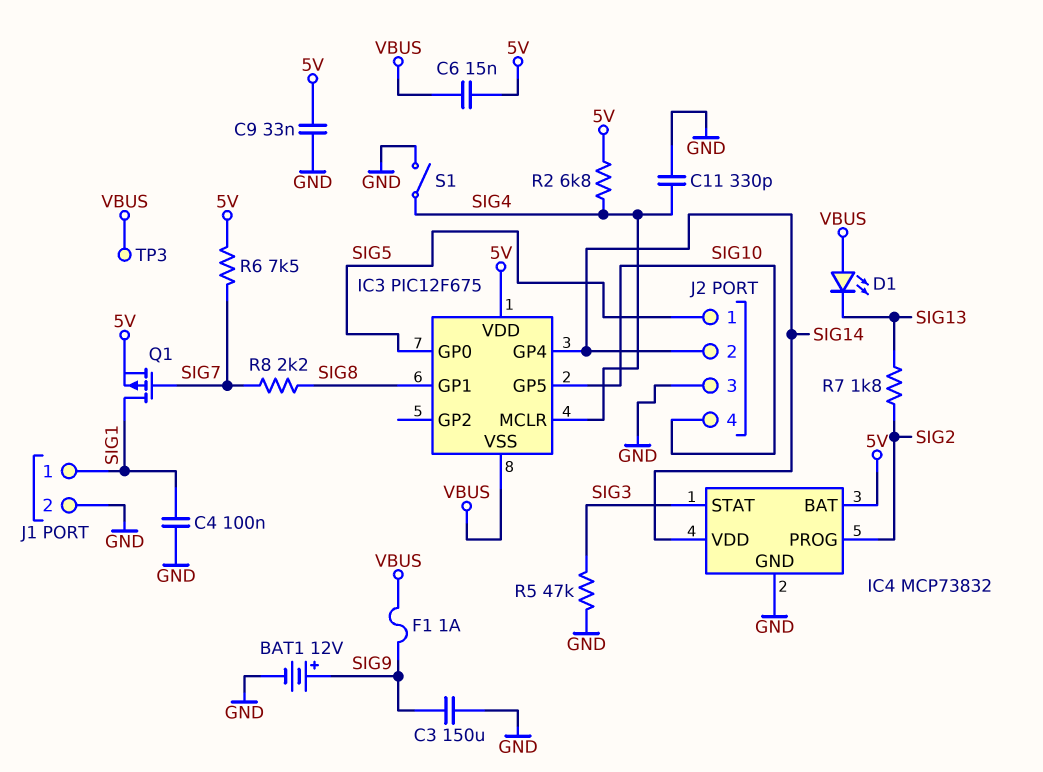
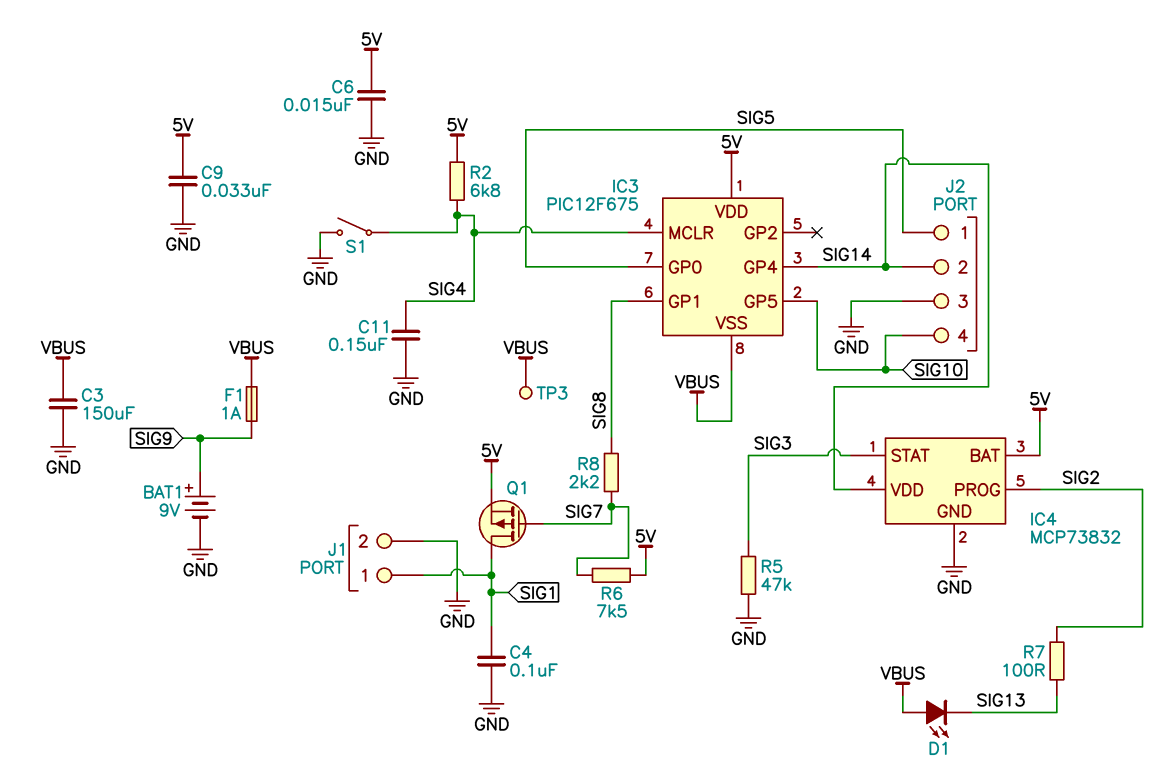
BAT1: 12V (plus SIG9, minus GND) -> 9V (plus SIG9, minus GND)
C3: 150uF (GND, SIG9) -> 150uF (GND, VBUS)
C6: 15nF (5V, VBUS) -> 15nF (5V, GND)
C11: 330pF (GND, SIG4) -> 150nF (GND, SIG4)
R7: 1.8k (SIG2, SIG13) -> 100 (SIG2, SIG13)

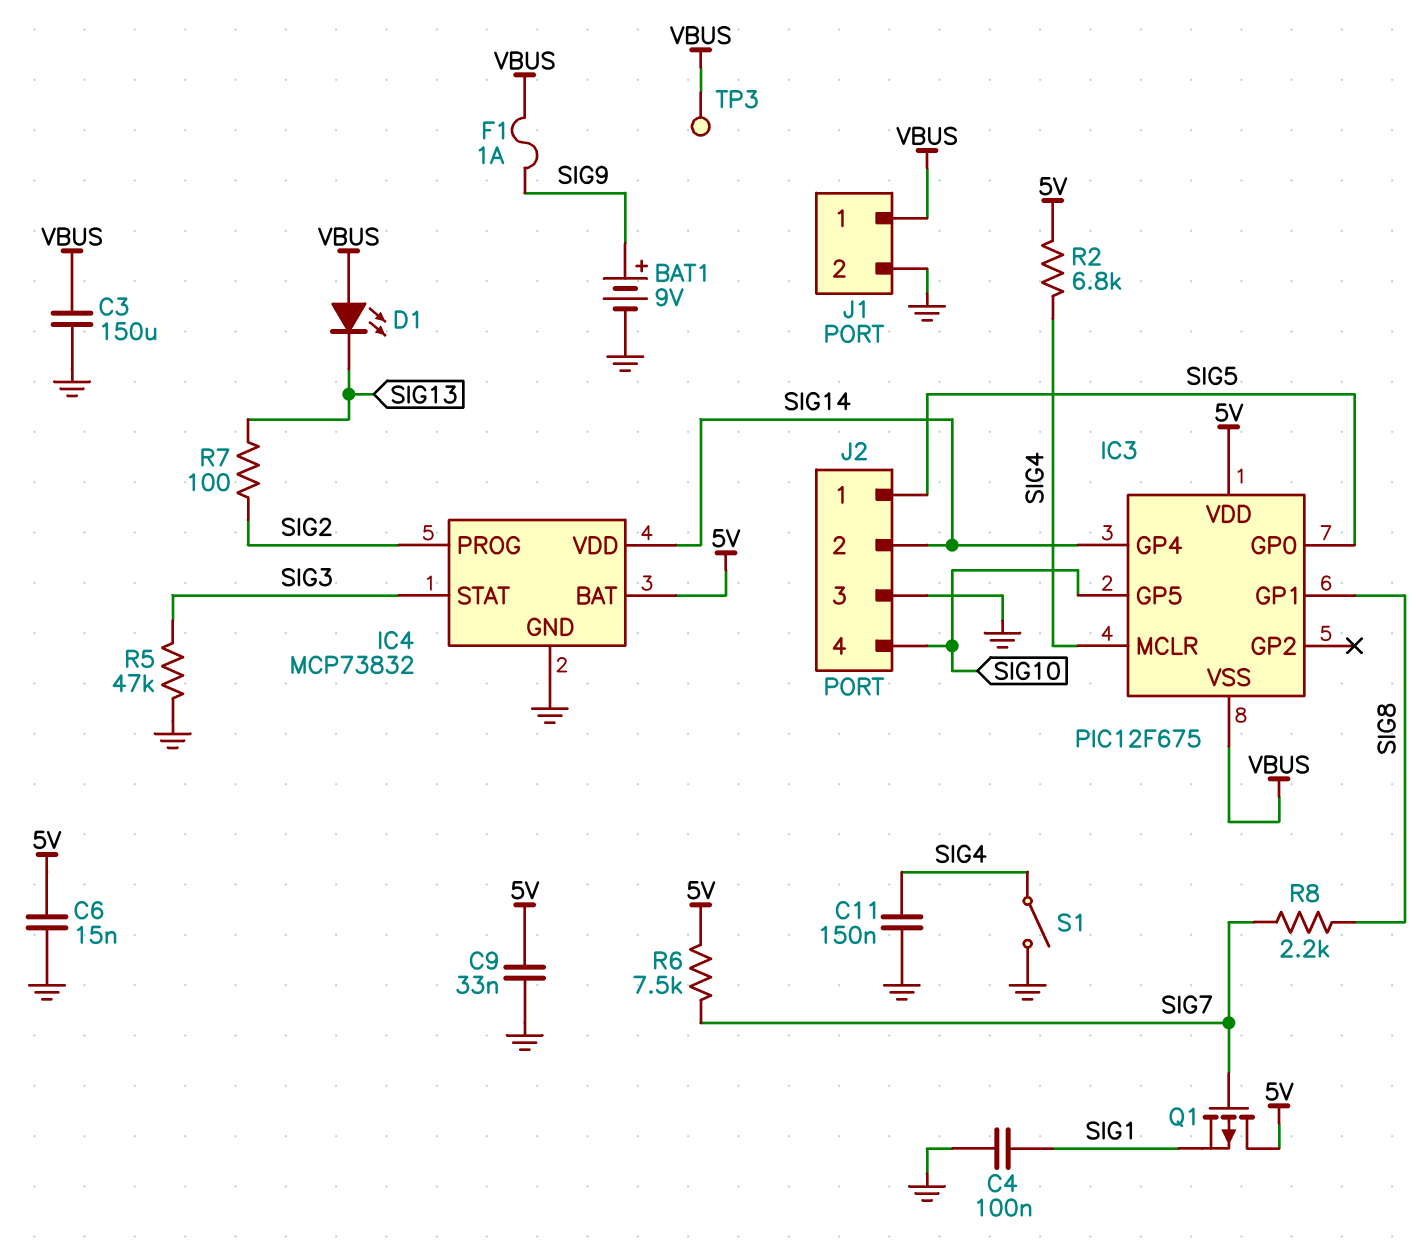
J1 pin 1: SIG1 -> VBUS
Q1: PMOS (G SIG7, D SIG1, S 5V) -> PMOS (G SIG7, D 5V, S SIG1)

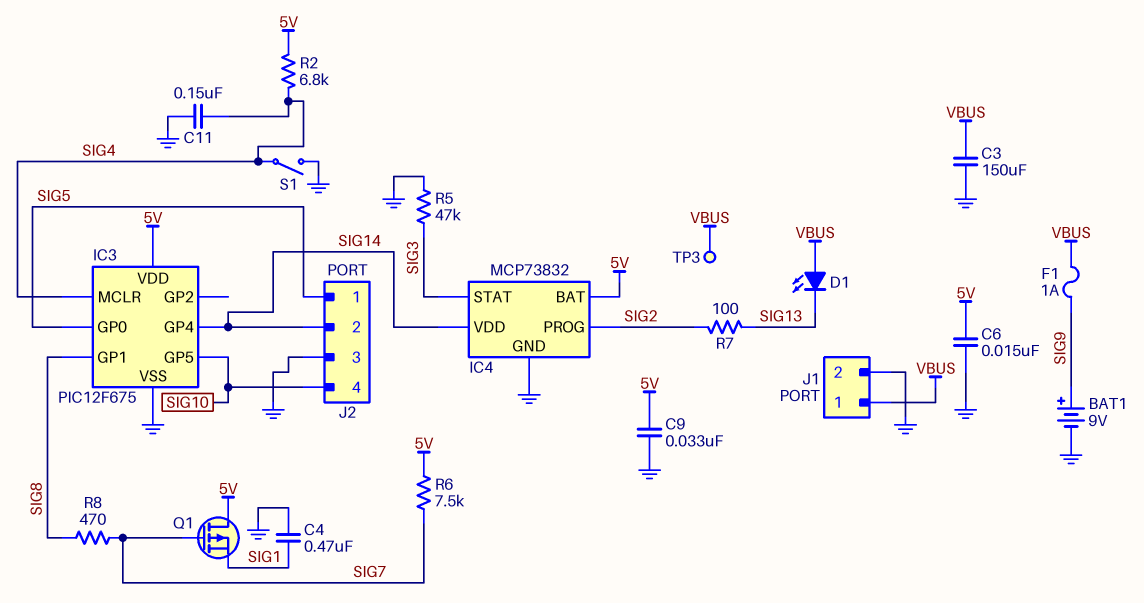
C4: 100nF (GND, SIG1) -> 470nF (GND, SIG1)
IC3 pin VSS: VBUS -> GND
R8: 2.2k (SIG7, SIG8) -> 470 (SIG7, SIG8)

